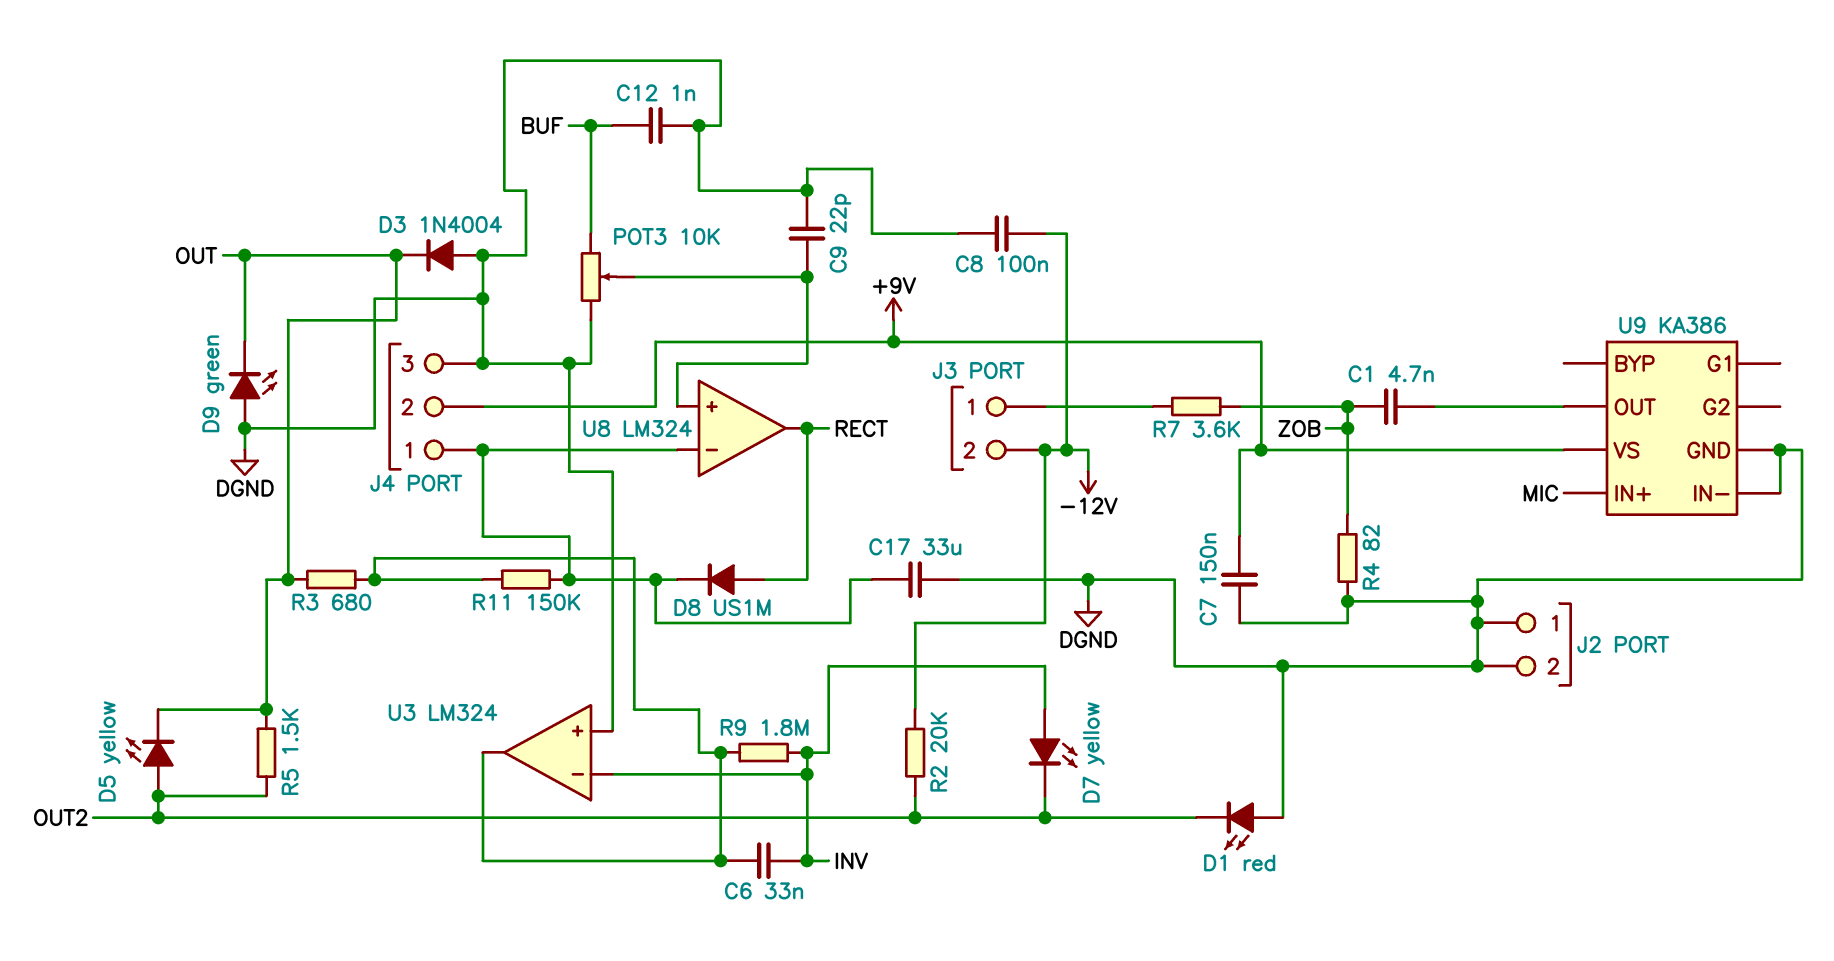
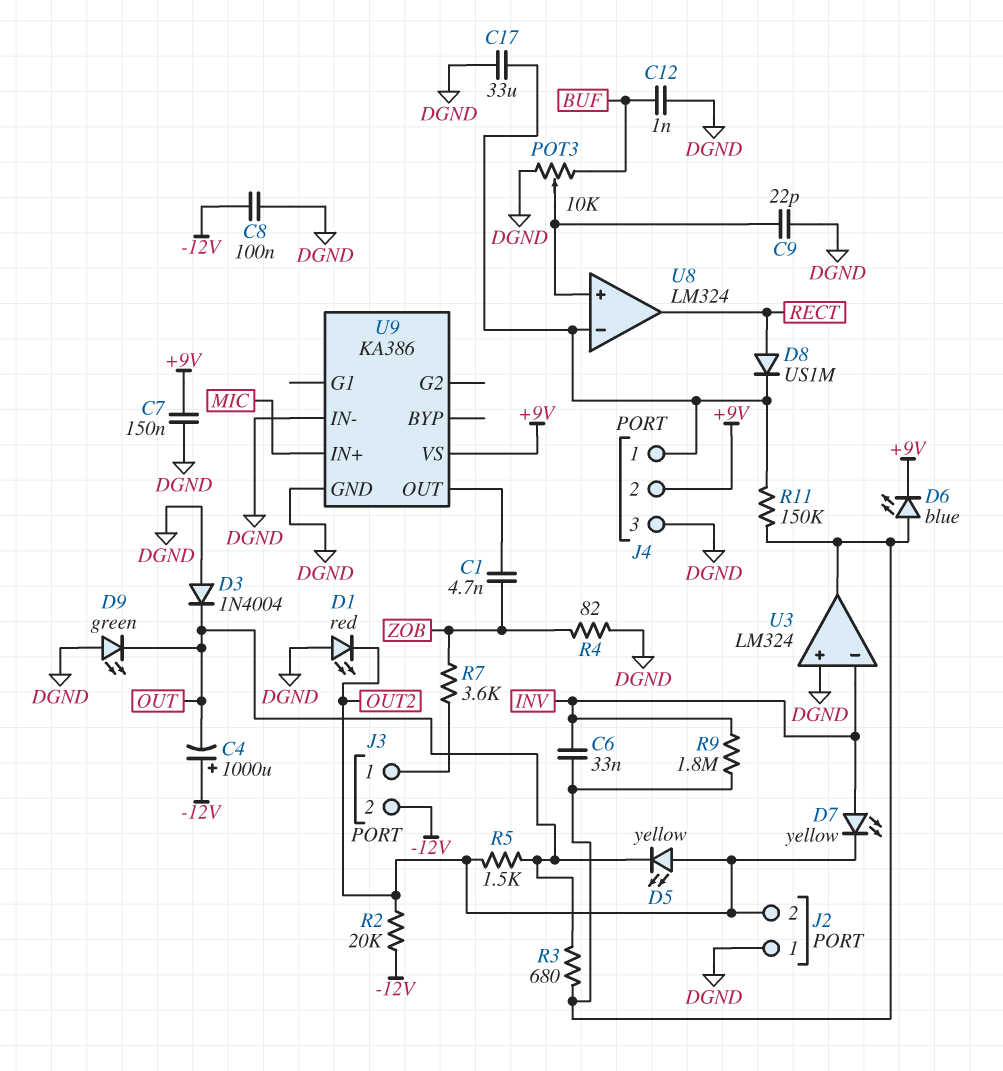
C4: none -> 1000uF (plus -12V, minus OUT)
D6: none -> LED blue (A U3/out, K +9V)
J2 pin 2: DGND -> OUT2

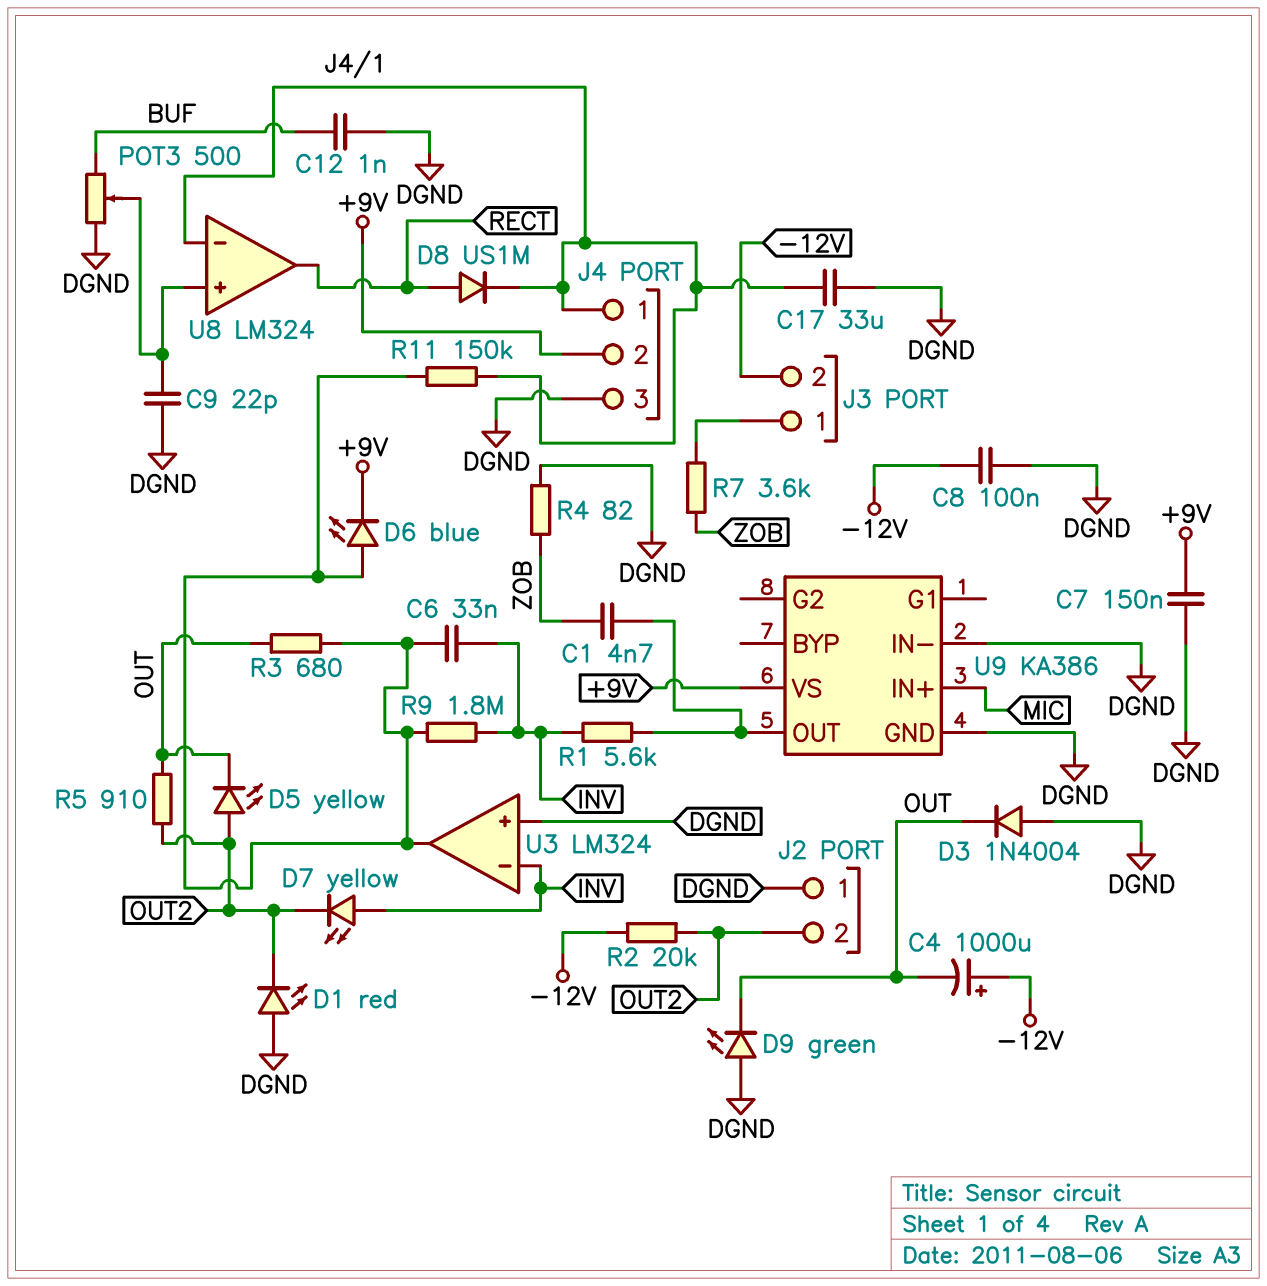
POT3: 10k (BUF, DGND, wiper U8/in+) -> 500 (BUF, DGND, wiper U8/in+)
R1: none -> 5.6k (INV, U9/OUT)
R5: 1.5k (OUT, OUT2) -> 910 (OUT, OUT2)

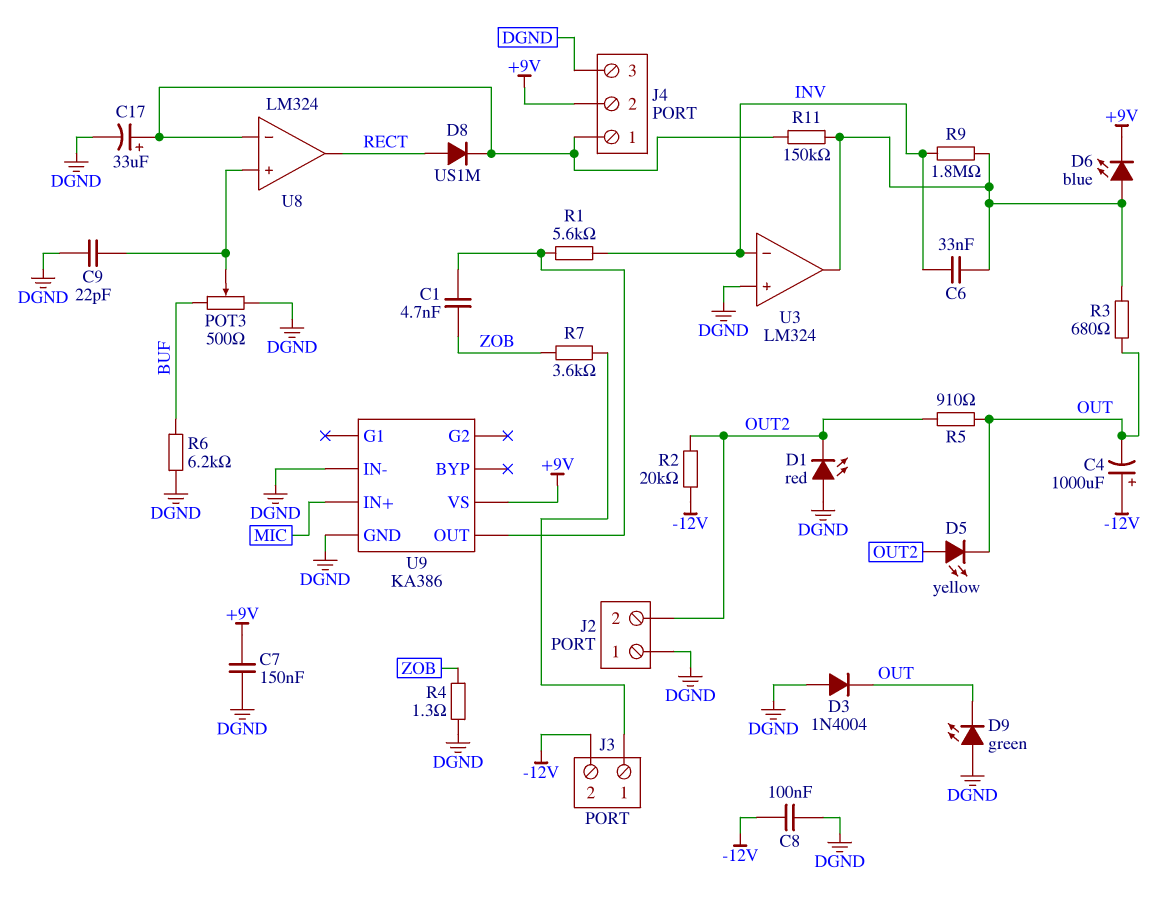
C12: 1nF (BUF, DGND) -> none
C17: 33uF (DGND, J4/1) -> 33uF (plus J4/1, minus DGND)
D7: LED yellow (A INV, K OUT2) -> none
R4: 82 (DGND, ZOB) -> 1.3 (DGND, ZOB)
R6: none -> 6.2k (BUF, DGND)

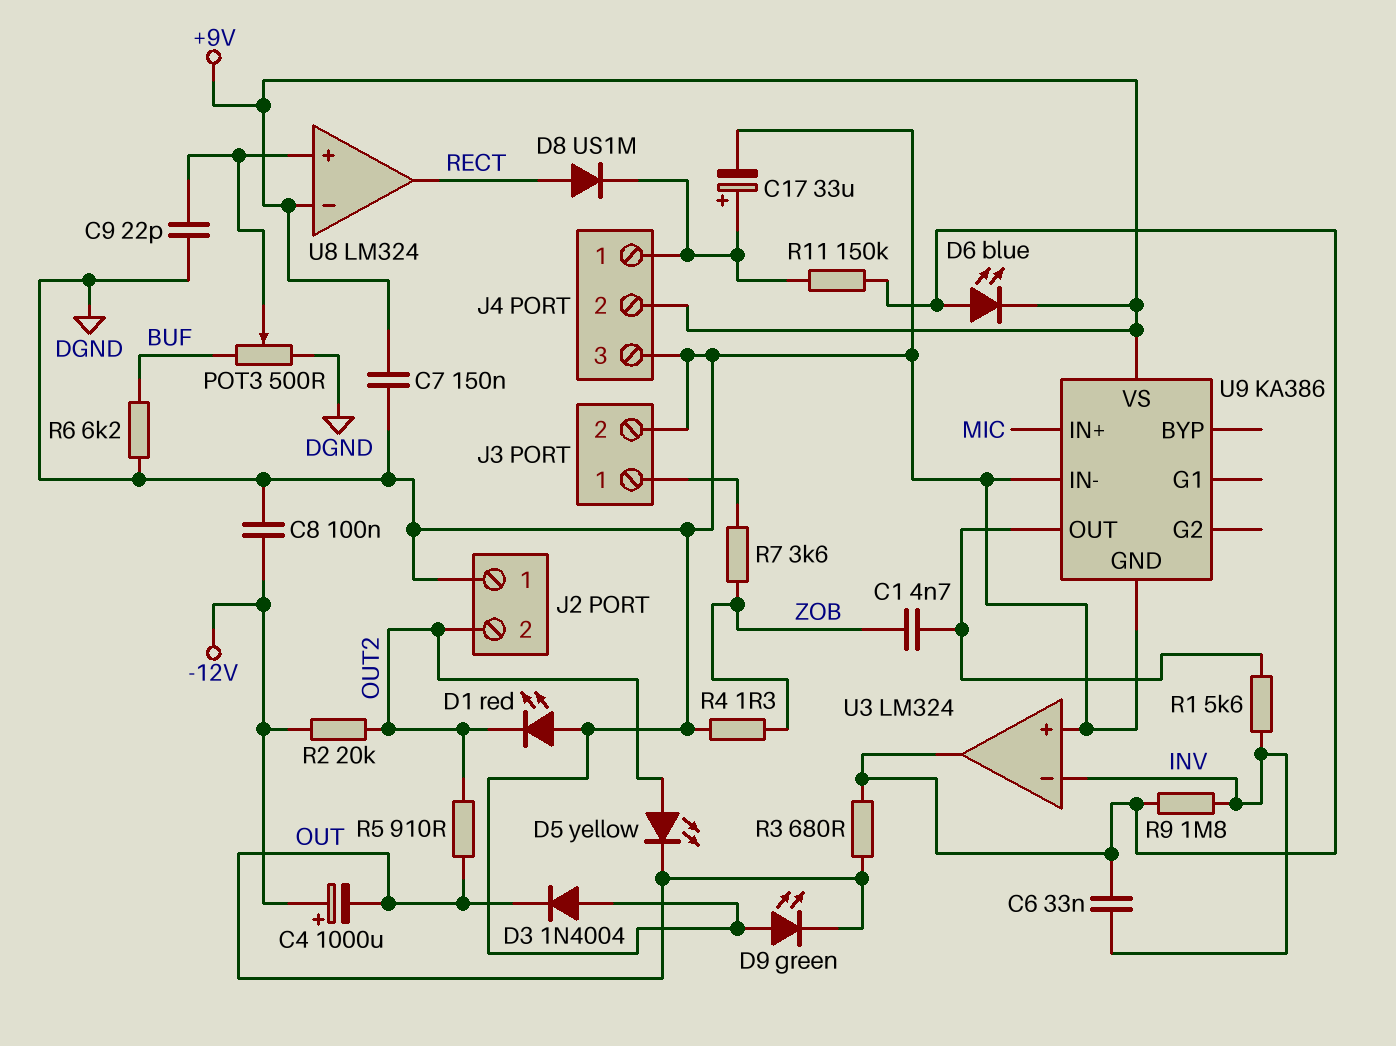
J3 pin 2: -12V -> DGND
U8 pin in-: J4/1 -> +9V

